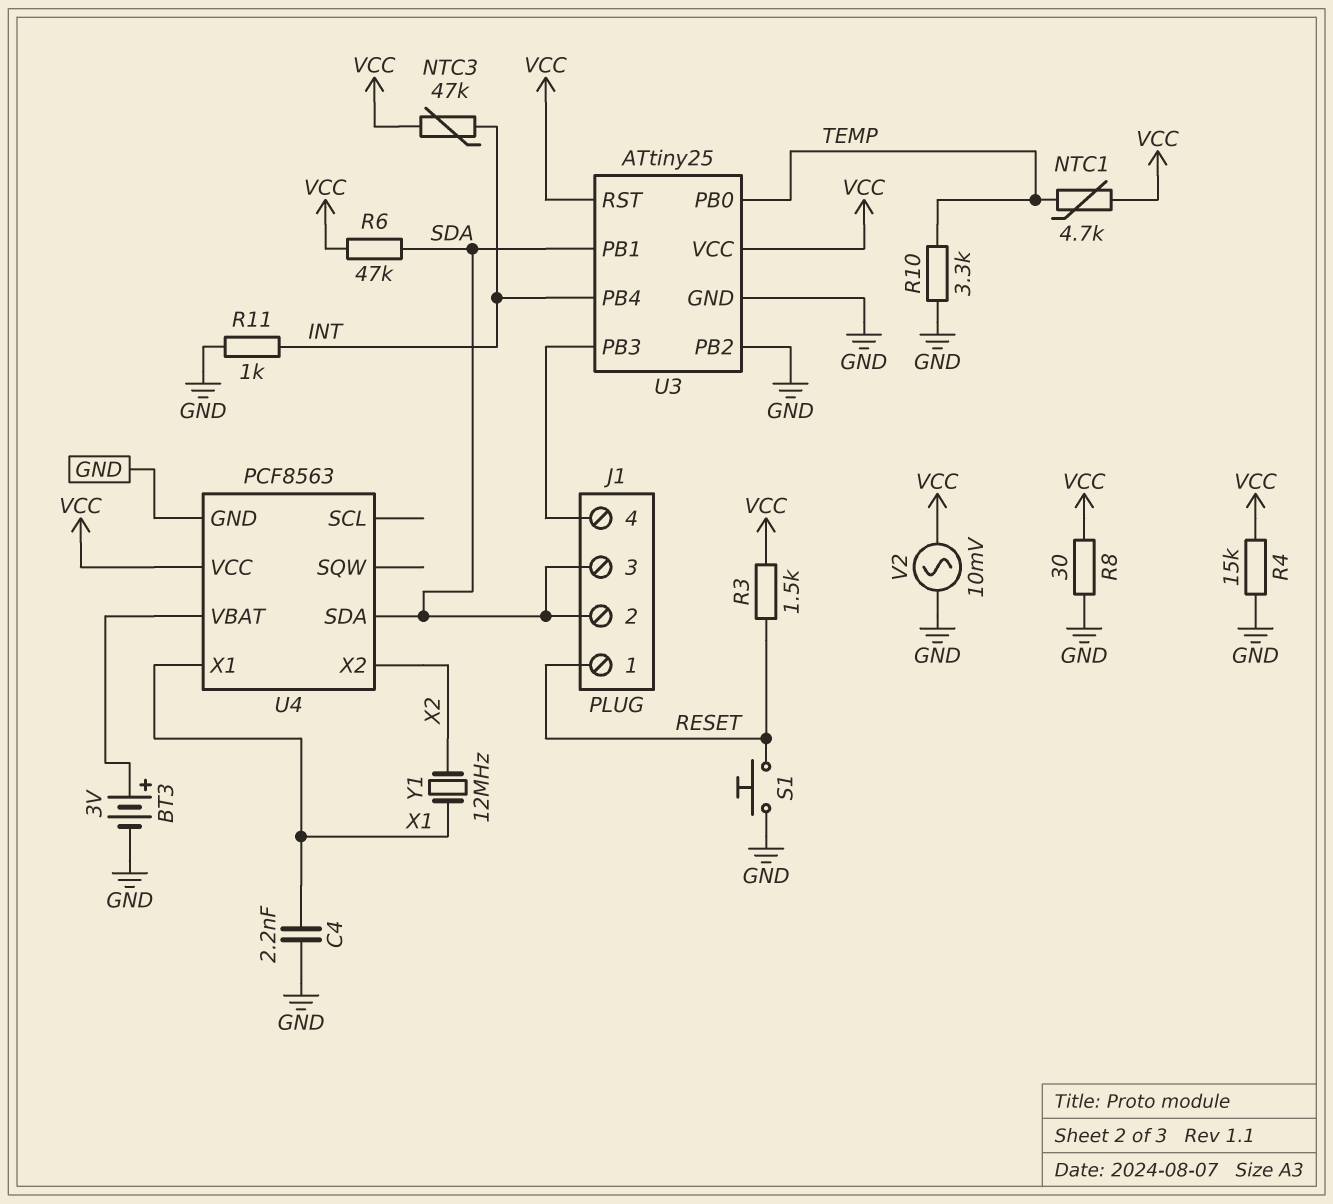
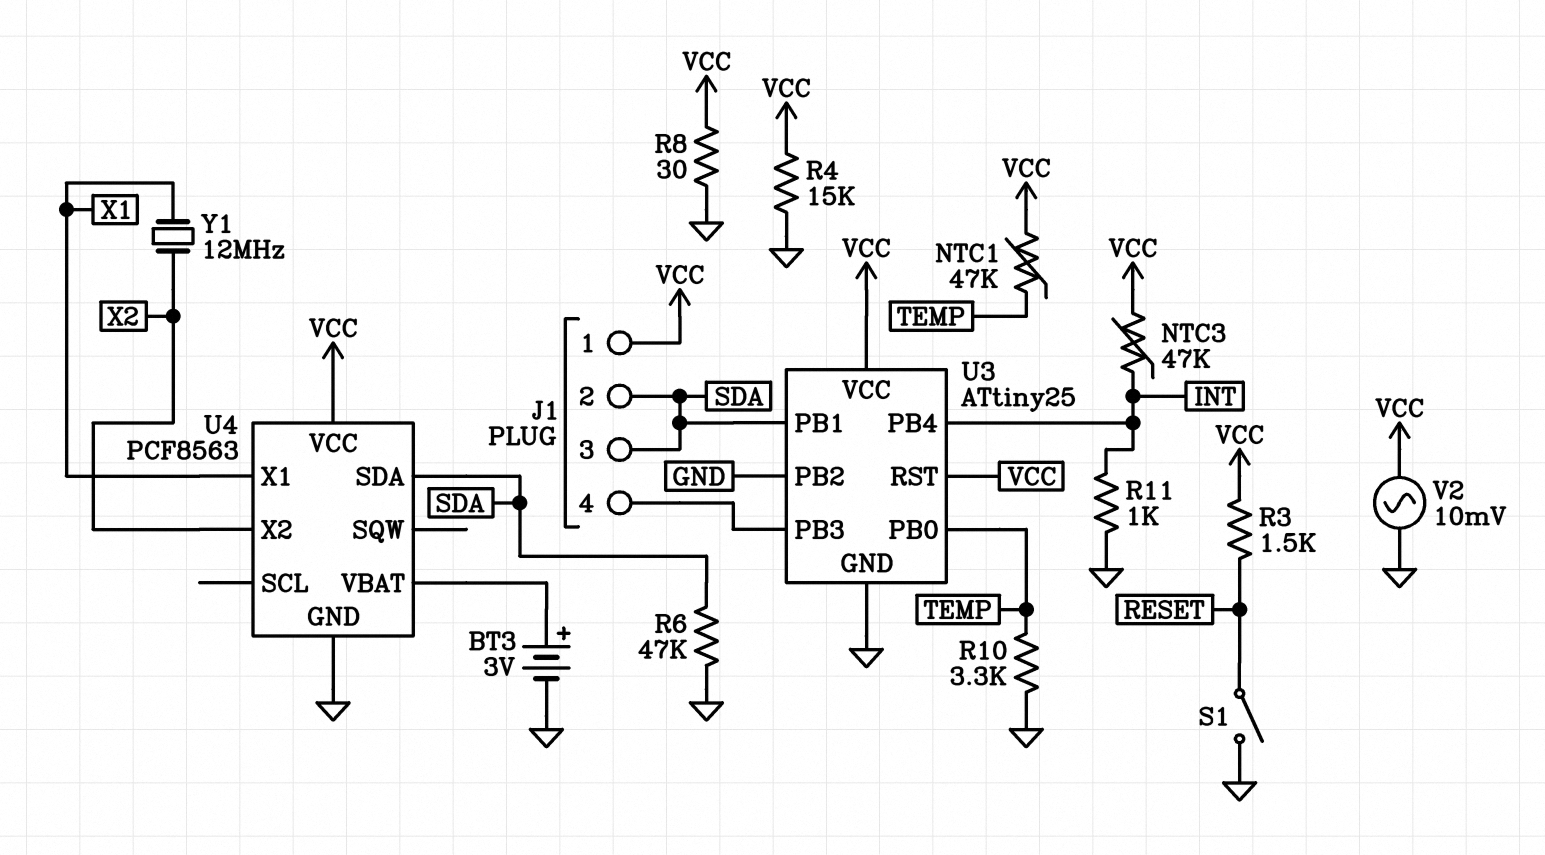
C4: 2.2nF (GND, X1) -> none
J1 pin 1: RESET -> VCC
NTC1: 4.7k (TEMP, VCC) -> 47k (TEMP, VCC)
R6: 47k (SDA, VCC) -> 47k (GND, SDA)
S1: button (GND, RESET) -> switch (GND, RESET)

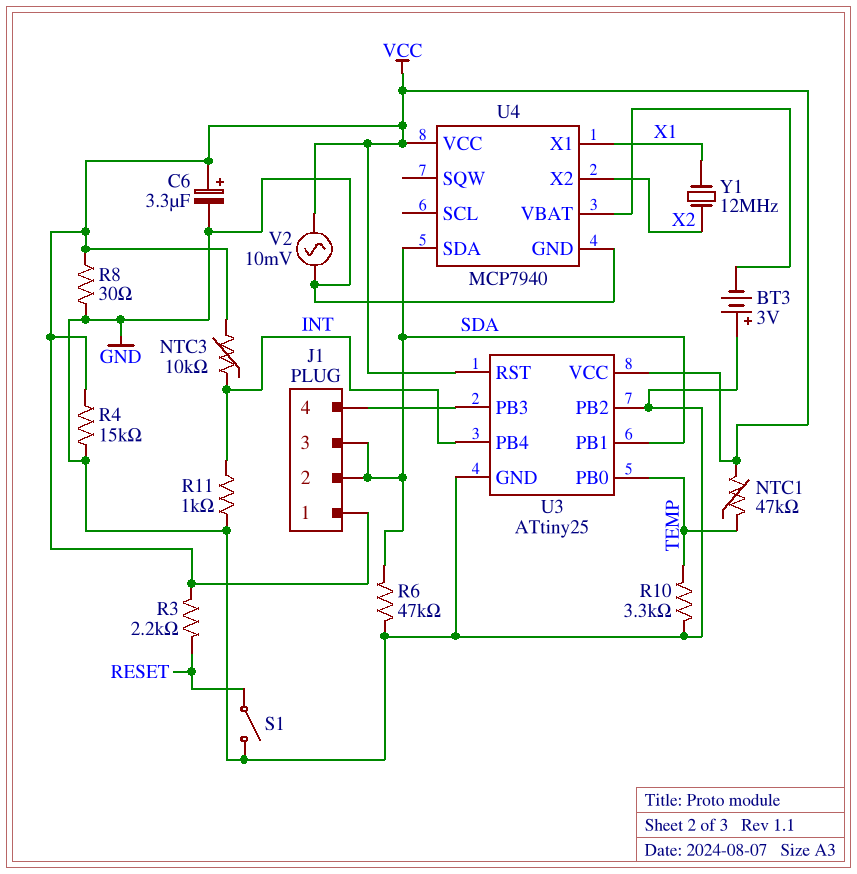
BT3: 3V (plus U4/VBAT, minus GND) -> 3V (plus GND, minus U4/VBAT)
C6: none -> 3.3uF (plus VCC, minus GND)
NTC3: 47k (INT, VCC) -> 10k (INT, VCC)
R3: 1.5k (RESET, VCC) -> 2.2k (RESET, VCC)
U4: PCF8563 -> MCP7940

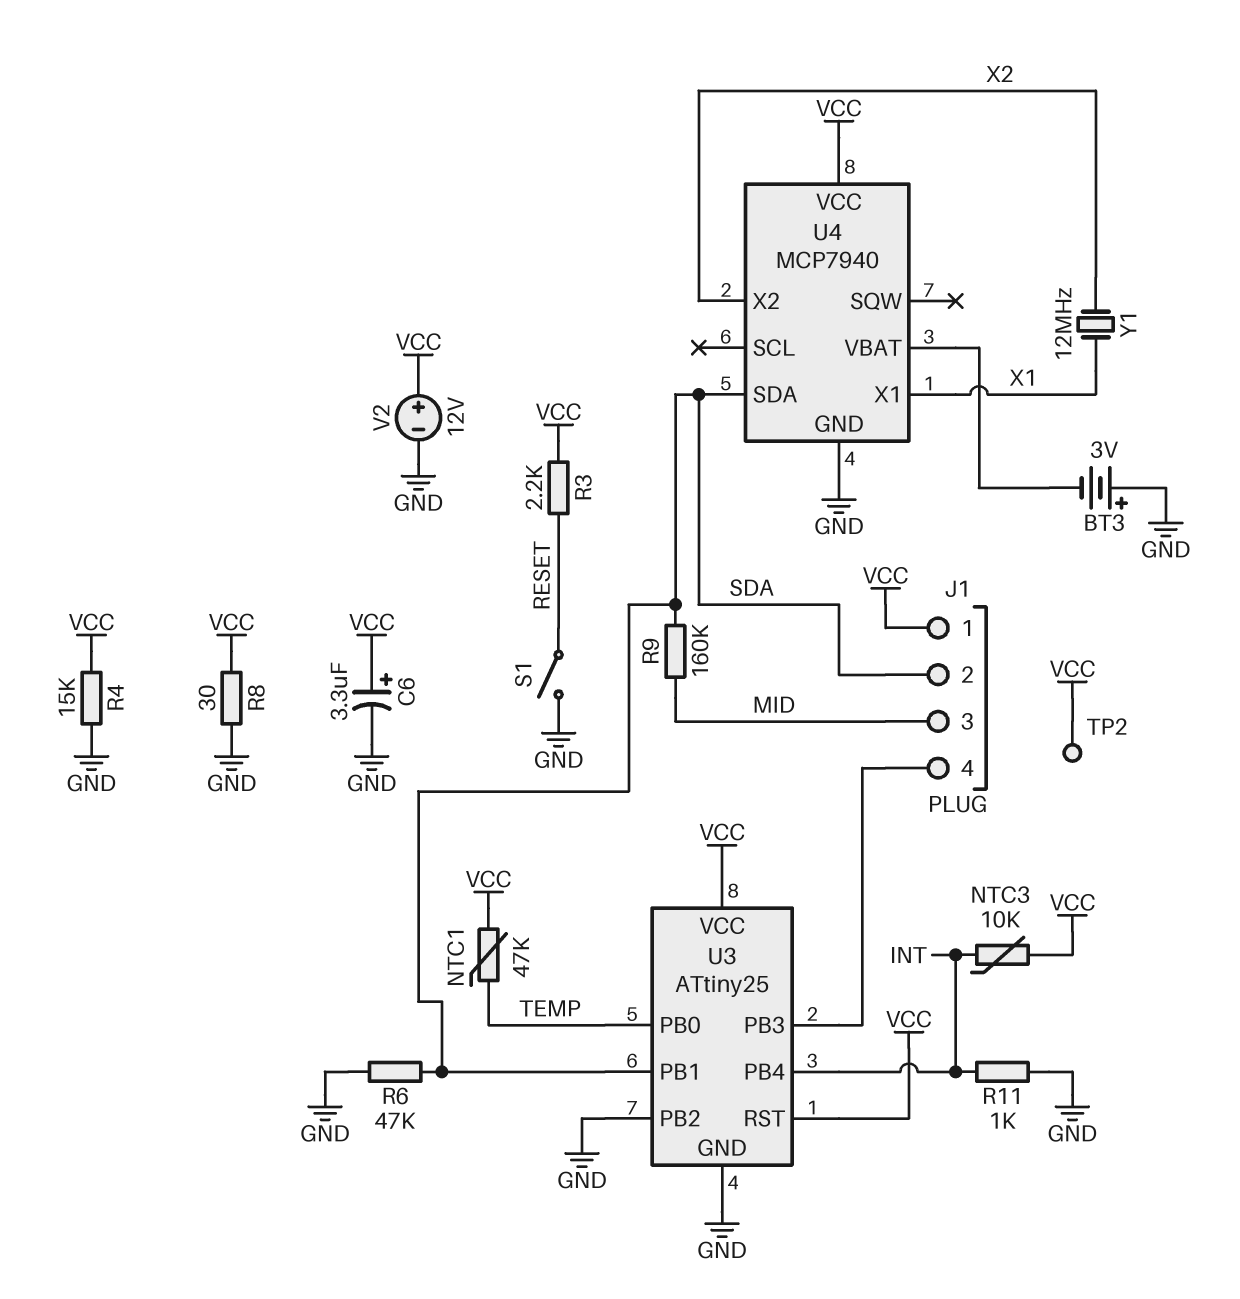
J1 pin 3: SDA -> MID
R9: none -> 160k (MID, SDA)
R10: 3.3k (GND, TEMP) -> none
TP2: none -> test point (VCC)
V2: AC 10mV (GND, VCC) -> 12V (plus VCC, minus GND)

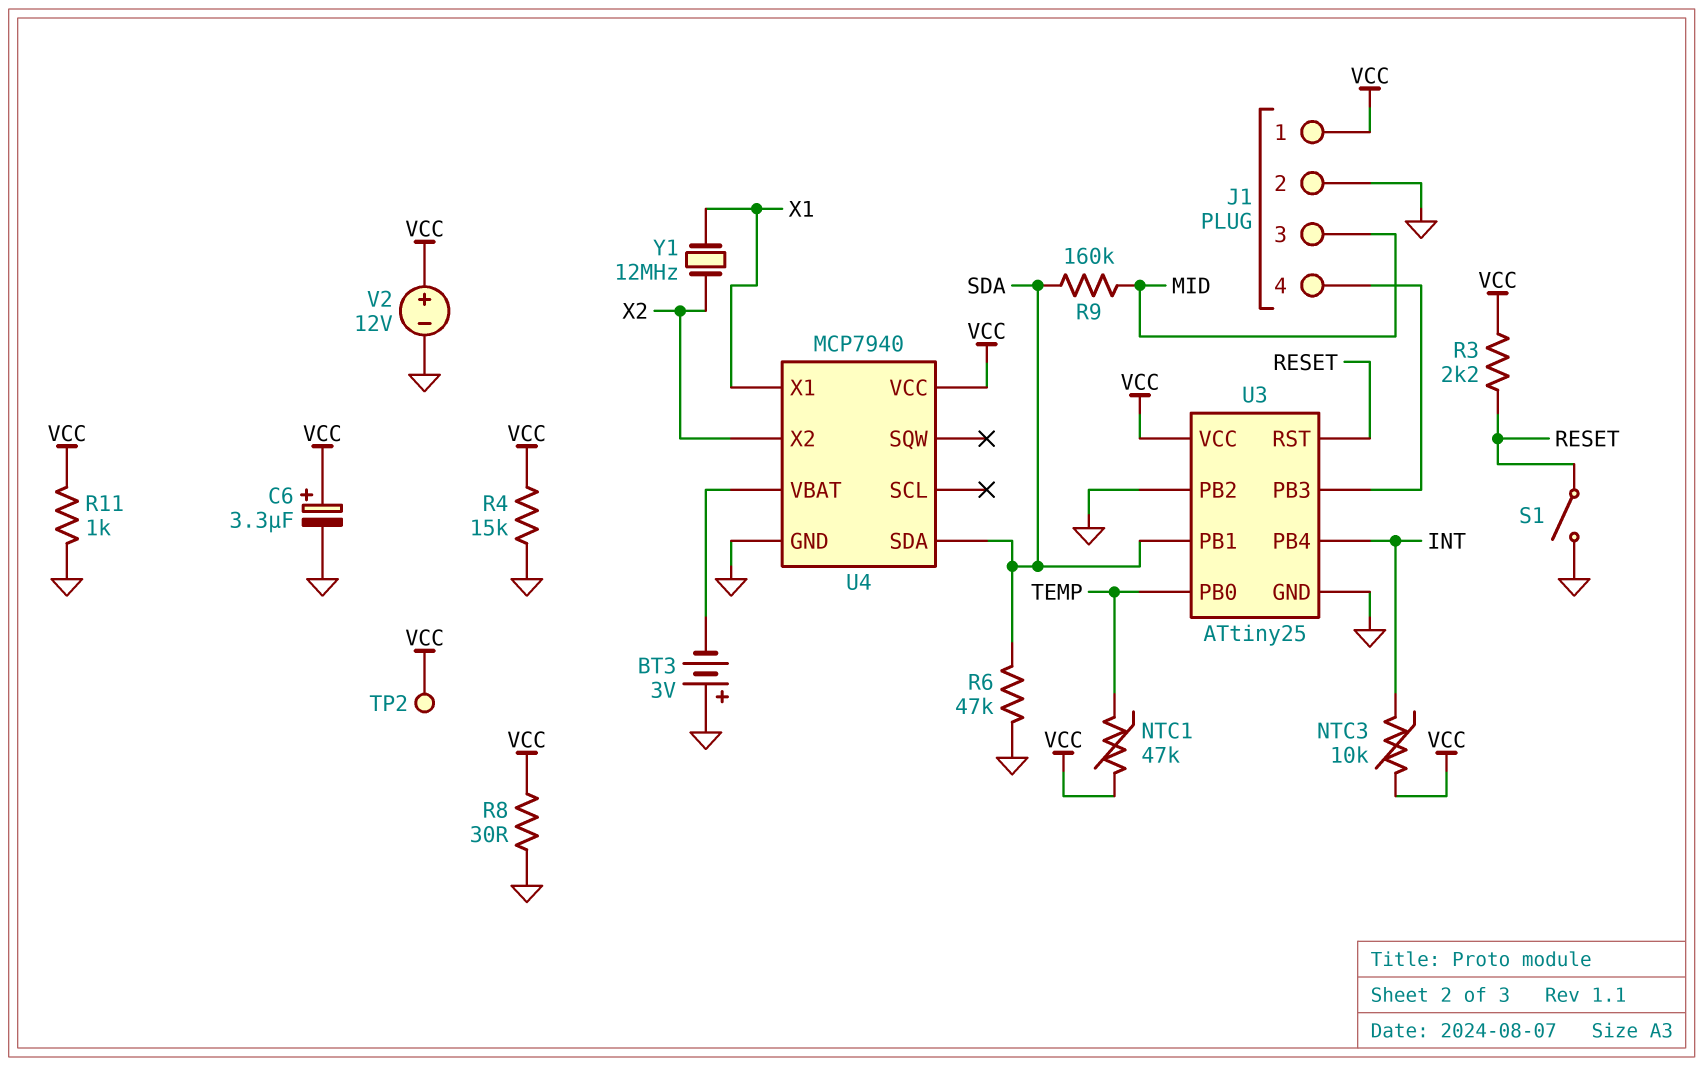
J1 pin 2: SDA -> GND
R11: 1k (GND, INT) -> 1k (GND, VCC)
U3 pin RST: VCC -> RESET

